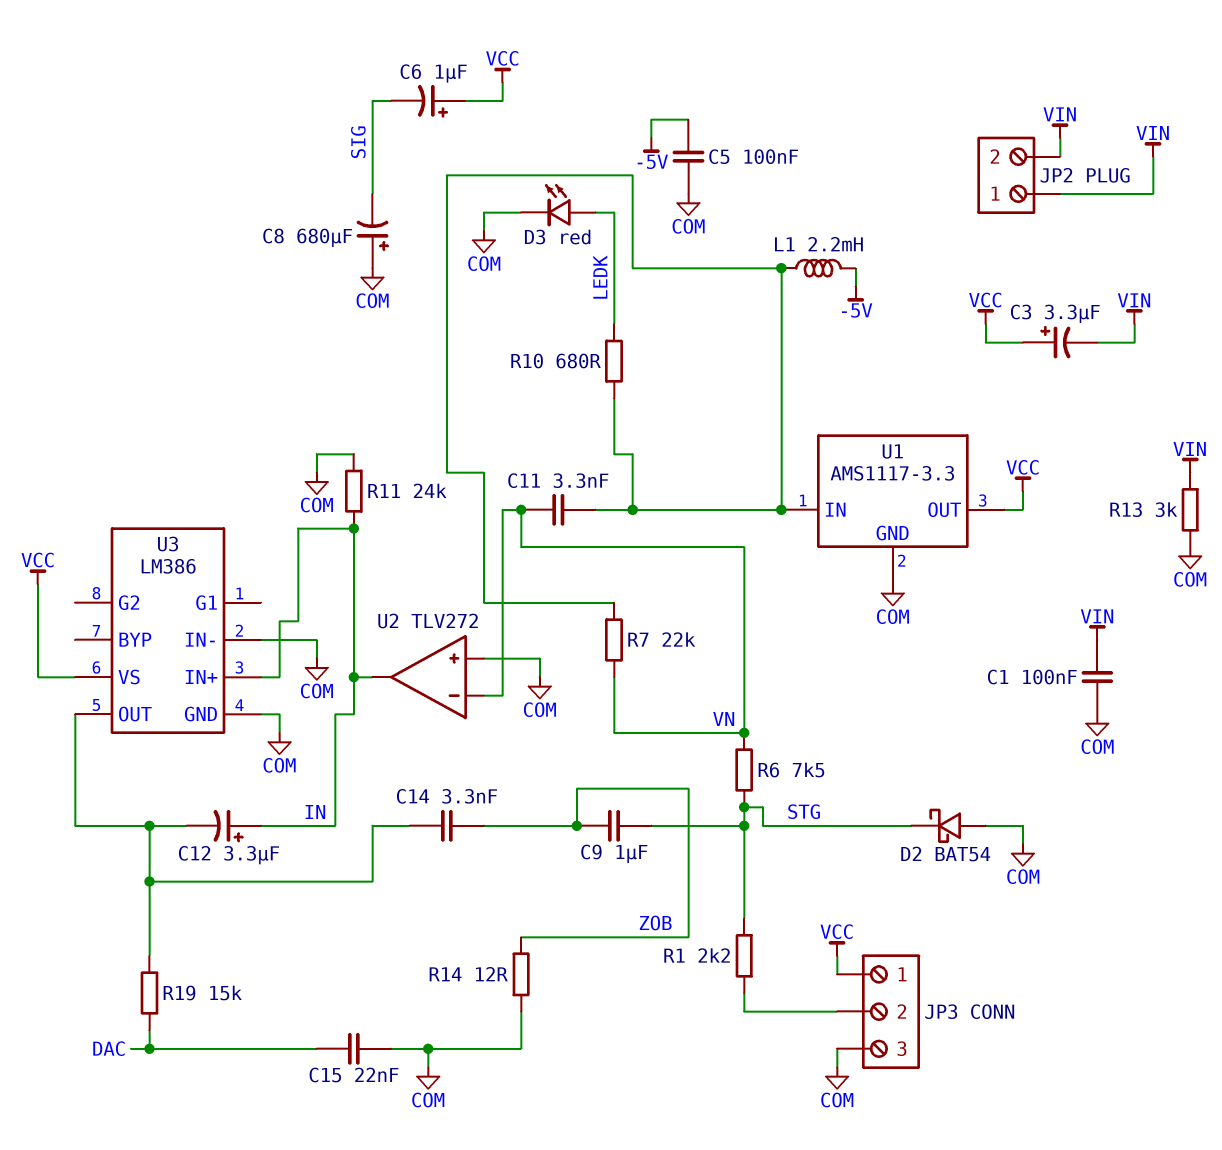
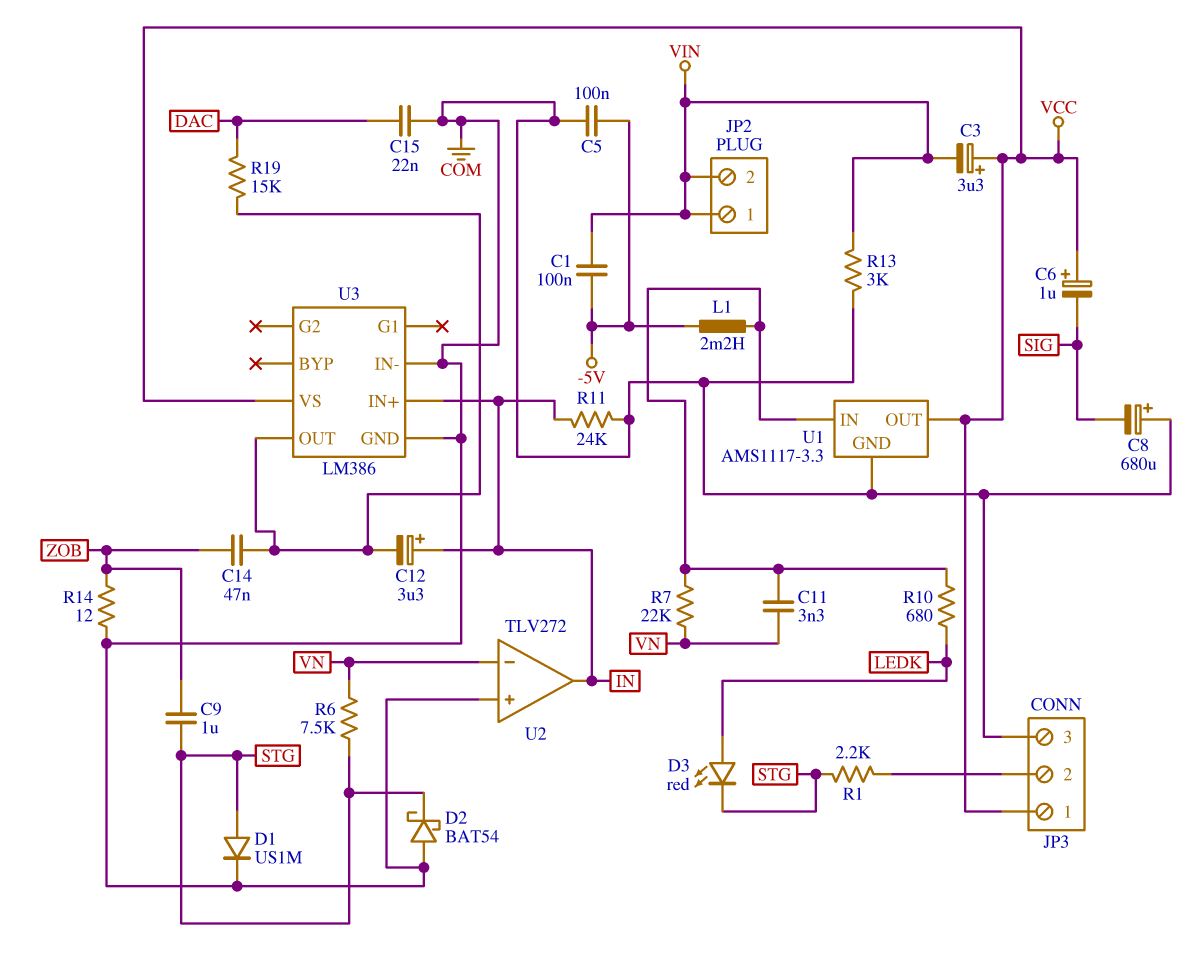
C1: 100nF (COM, VIN) -> 100nF (-5V, VIN)
C14: 3.3nF (U3/OUT, ZOB) -> 47nF (U3/OUT, ZOB)
D1: none -> diode US1M (A STG, K COM)
D3: LED red (A LEDK, K COM) -> LED red (A LEDK, K STG)

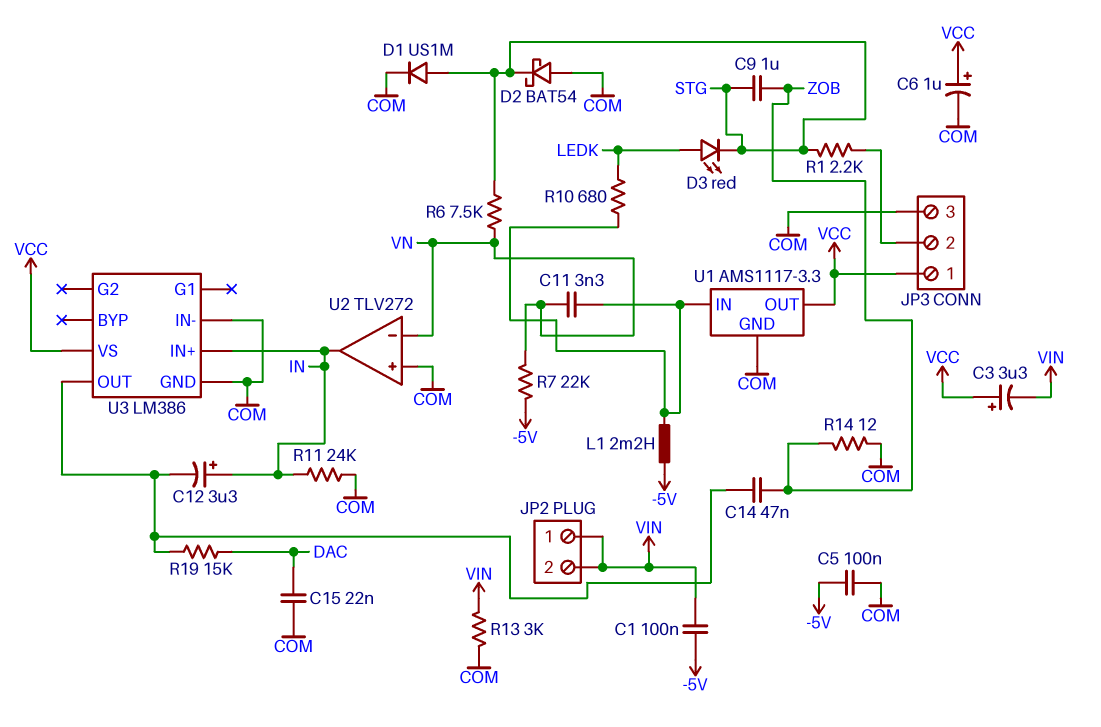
C6: 1uF (plus VCC, minus SIG) -> 1uF (plus VCC, minus COM)
C8: 680uF (plus COM, minus SIG) -> none
R7: 22k (U1/IN, VN) -> 22k (-5V, VN)

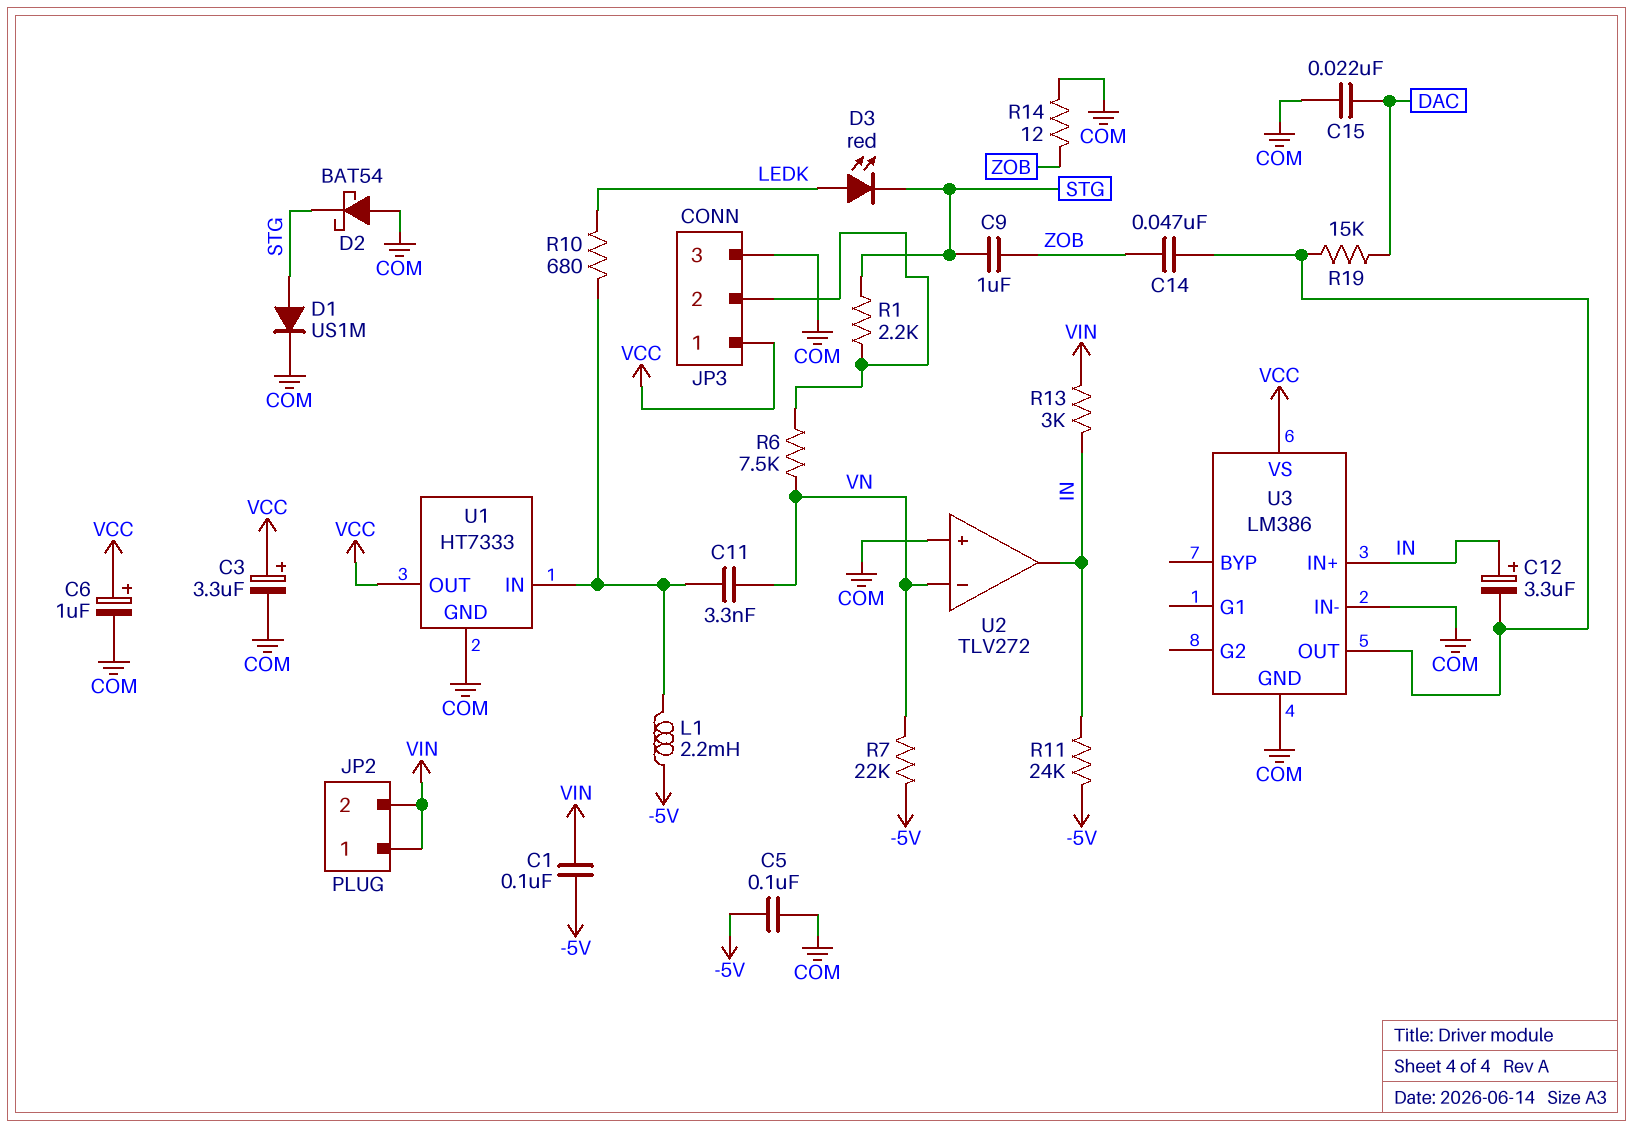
C3: 3.3uF (plus VCC, minus VIN) -> 3.3uF (plus VCC, minus COM)
R6: 7.5k (STG, VN) -> 7.5k (JP3/2, VN)
R11: 24k (COM, IN) -> 24k (-5V, IN)
R13: 3k (COM, VIN) -> 3k (IN, VIN)
U1: AMS1117-3.3 -> HT7333

